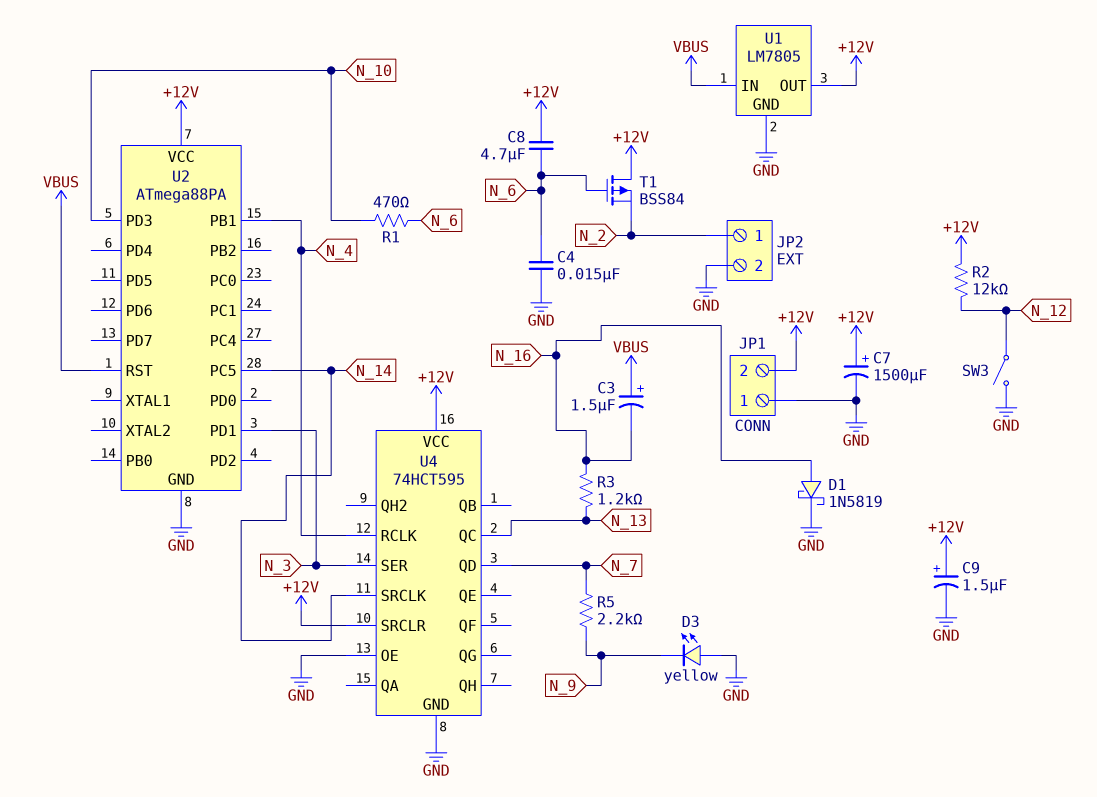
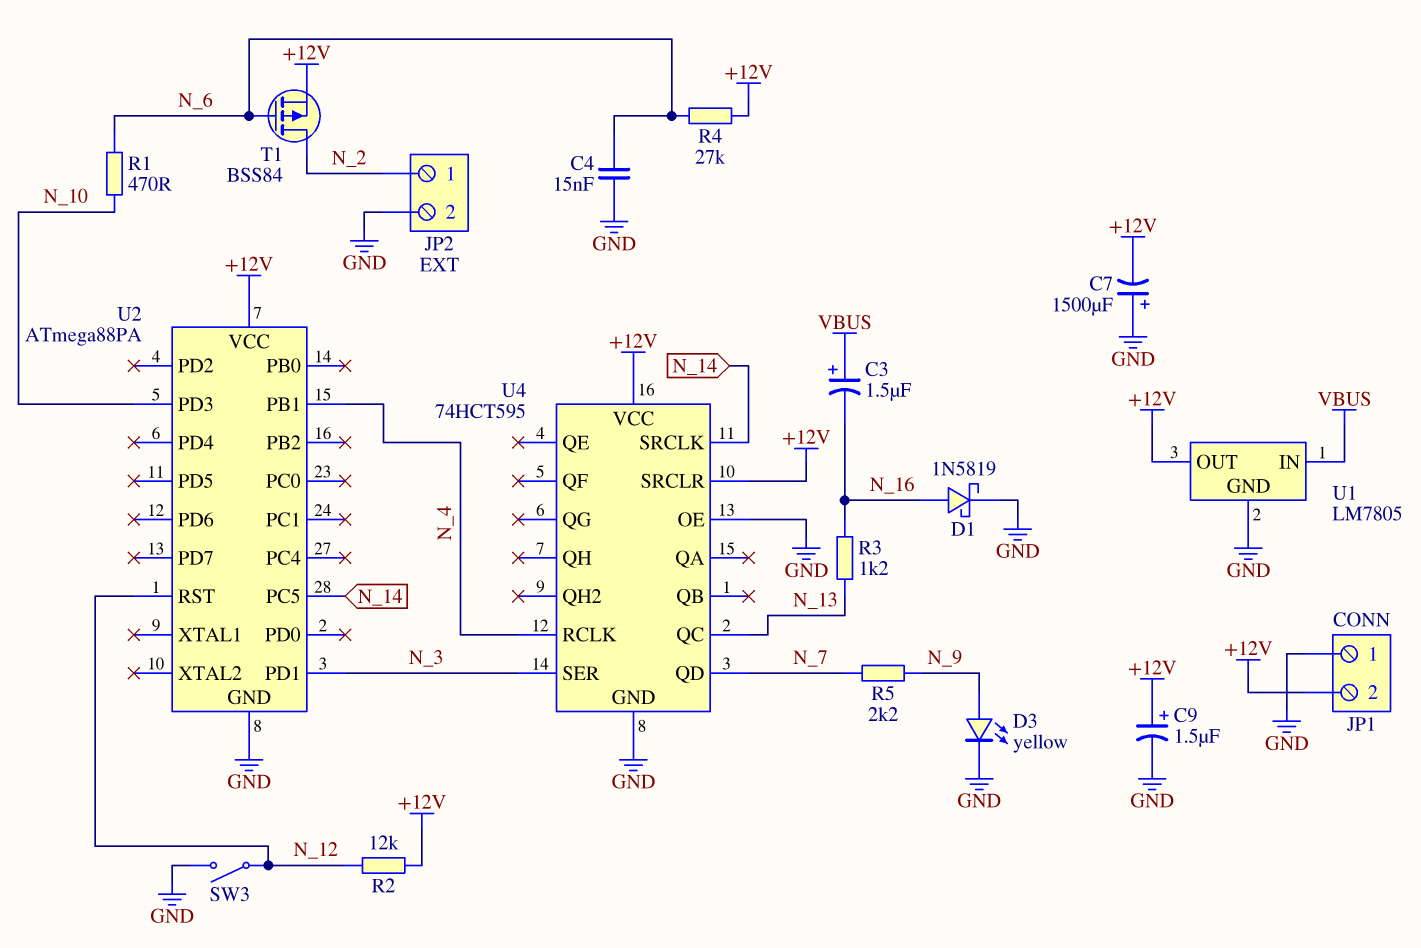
C7: 1500uF (plus +12V, minus GND) -> 1500uF (plus GND, minus +12V)
C8: 4.7uF (+12V, N_6) -> none
D3: LED yellow (A GND, K N_9) -> LED yellow (A N_9, K GND)
R4: none -> 27k (+12V, N_6)
T1: PMOS BSS84 (G N_6, D +12V, S N_2) -> PMOS BSS84 (G N_6, D N_2, S +12V)
U2 pin RST: VBUS -> N_12

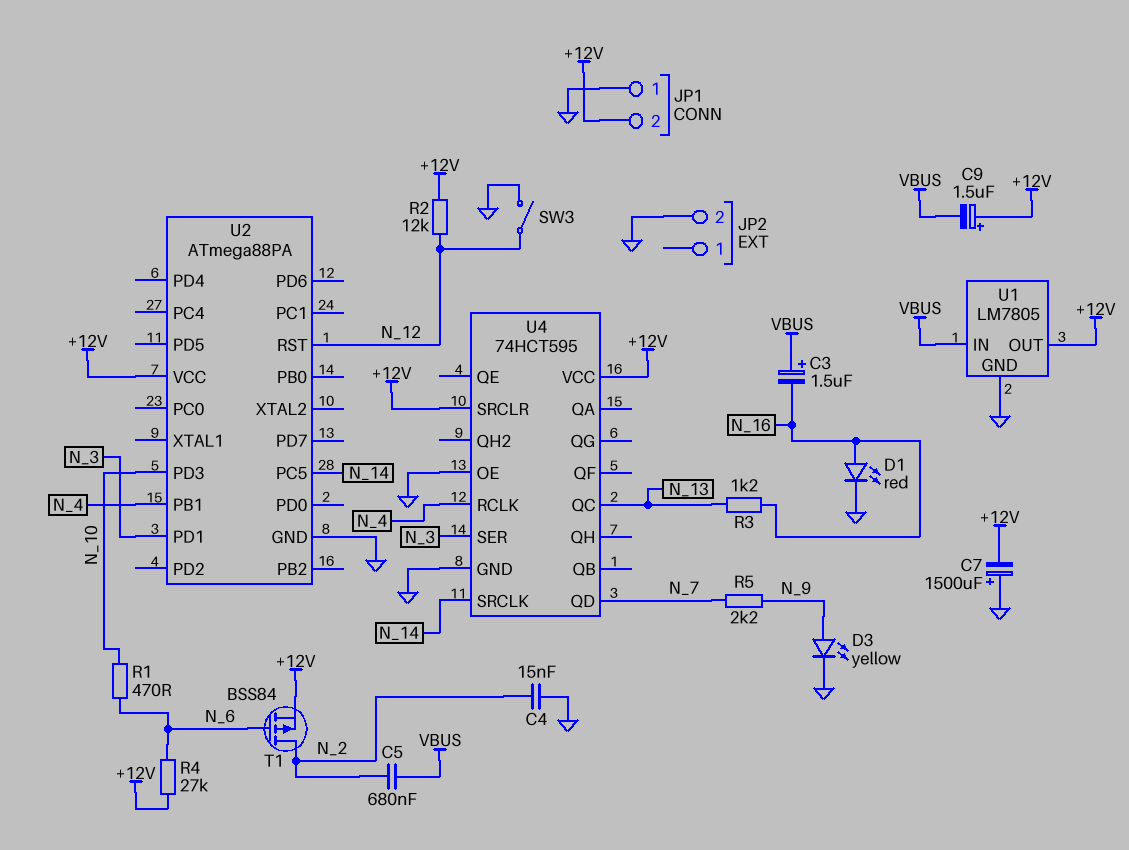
C4: 15nF (GND, N_6) -> 15nF (GND, N_2)
C5: none -> 680nF (N_2, VBUS)
C9: 1.5uF (plus +12V, minus GND) -> 1.5uF (plus +12V, minus VBUS)
D1: schottky 1N5819 (A N_16, K GND) -> LED red (A N_16, K GND)
JP2 pin 1: N_2 -> none

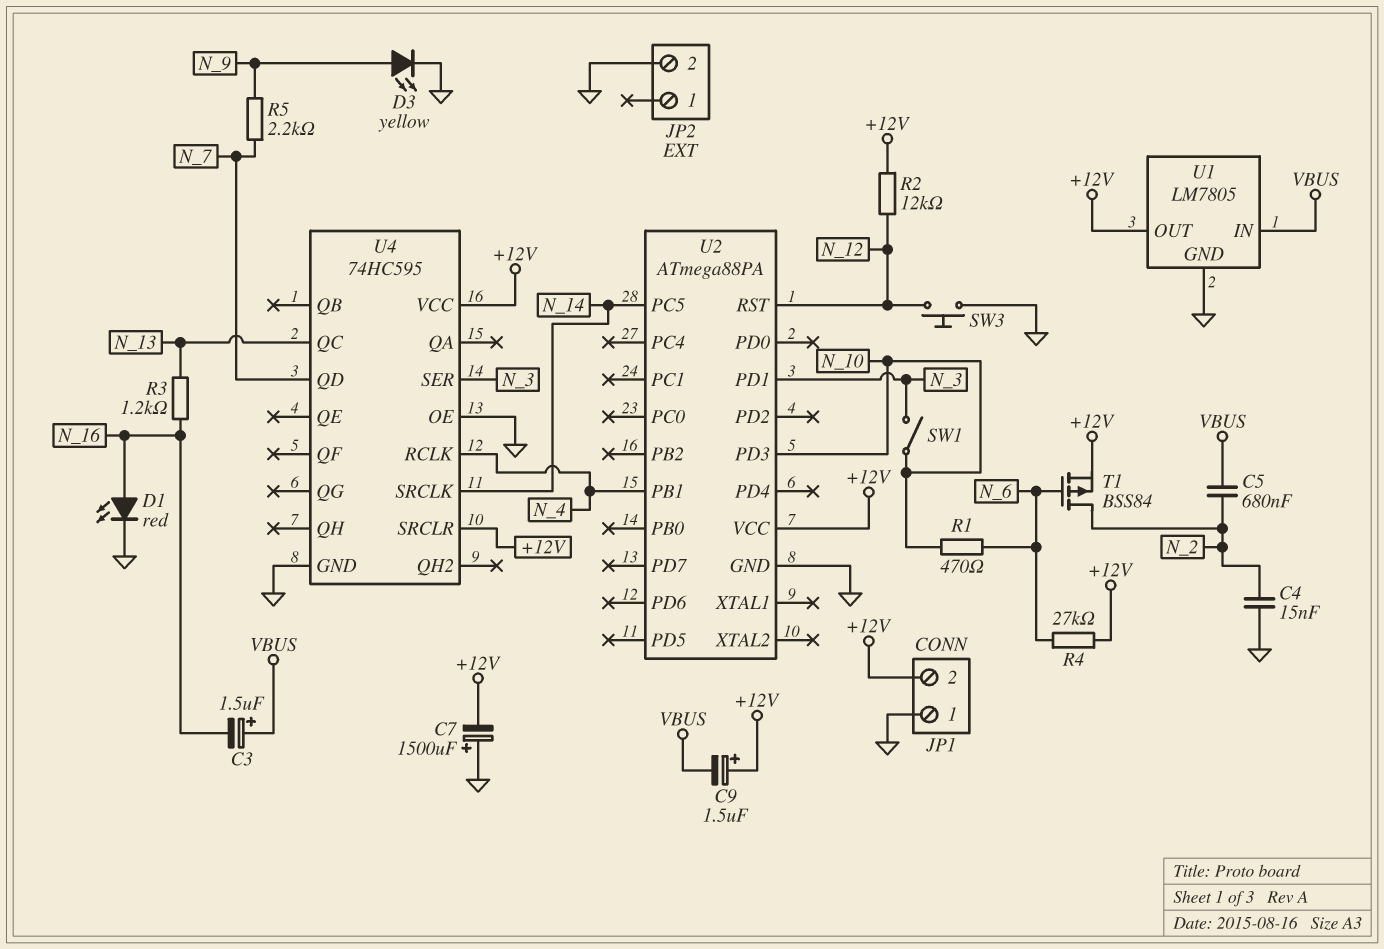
SW1: none -> switch (N_3, N_10)
SW3: switch (GND, N_12) -> button (GND, N_12)
U4: 74HCT595 -> 74HC595

